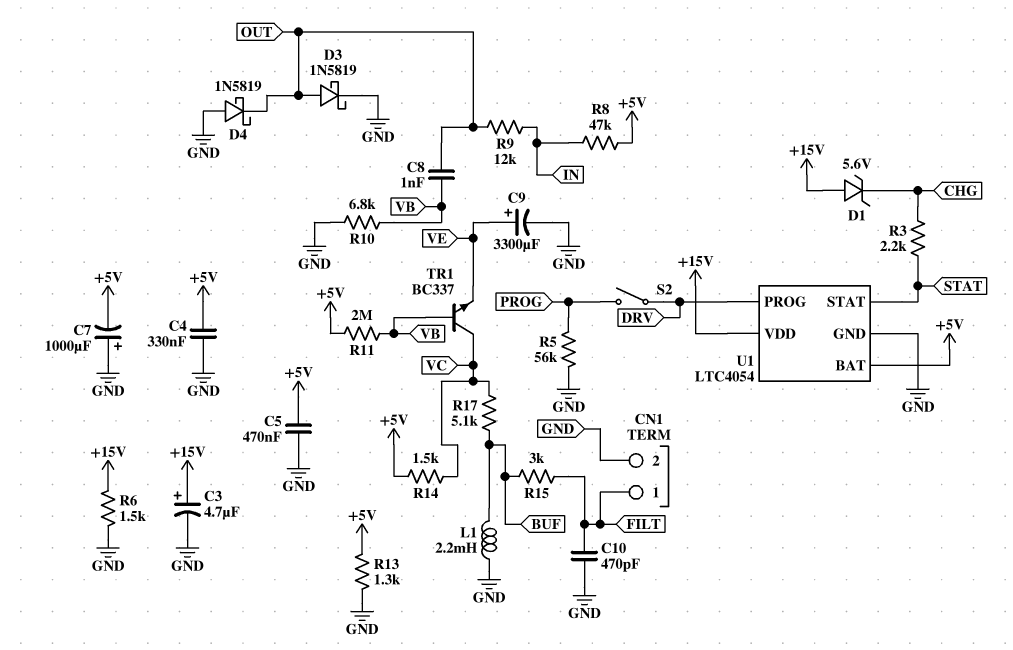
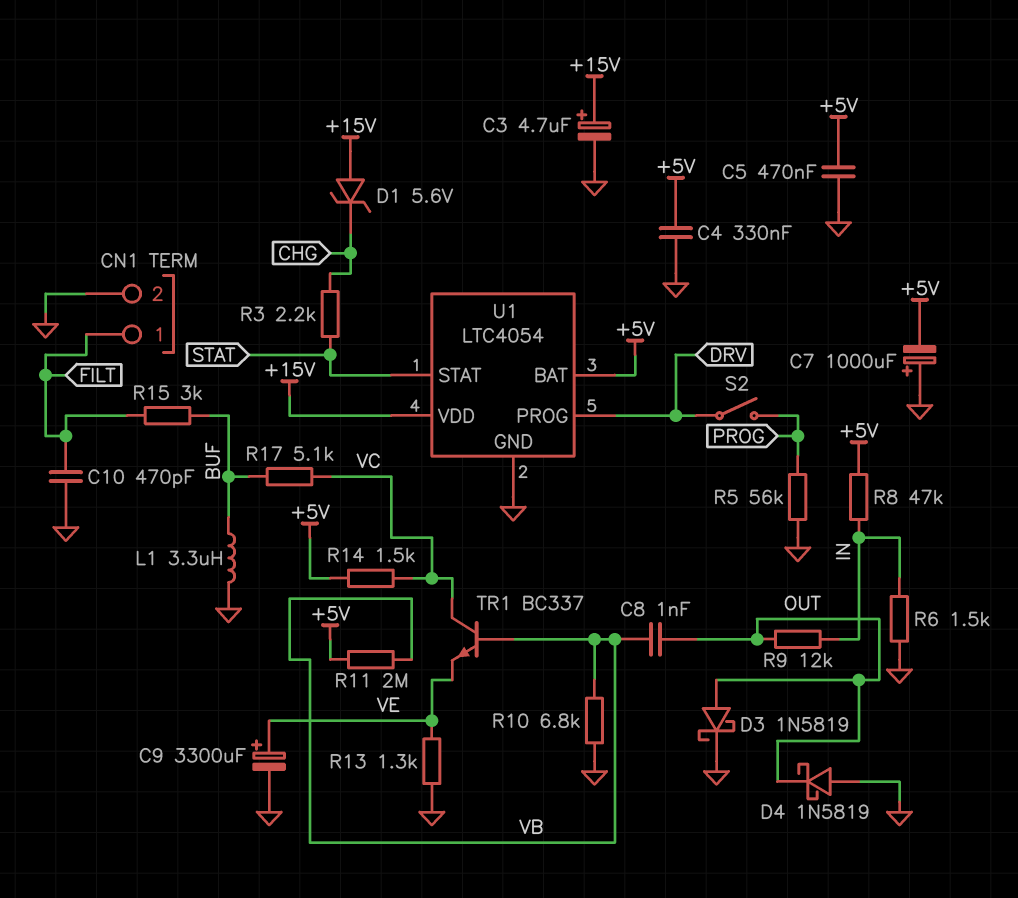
L1: 2.2mH (BUF, GND) -> 3.3uH (BUF, GND)
R6: 1.5k (+15V, GND) -> 1.5k (GND, IN)
R13: 1.3k (+5V, GND) -> 1.3k (GND, VE)

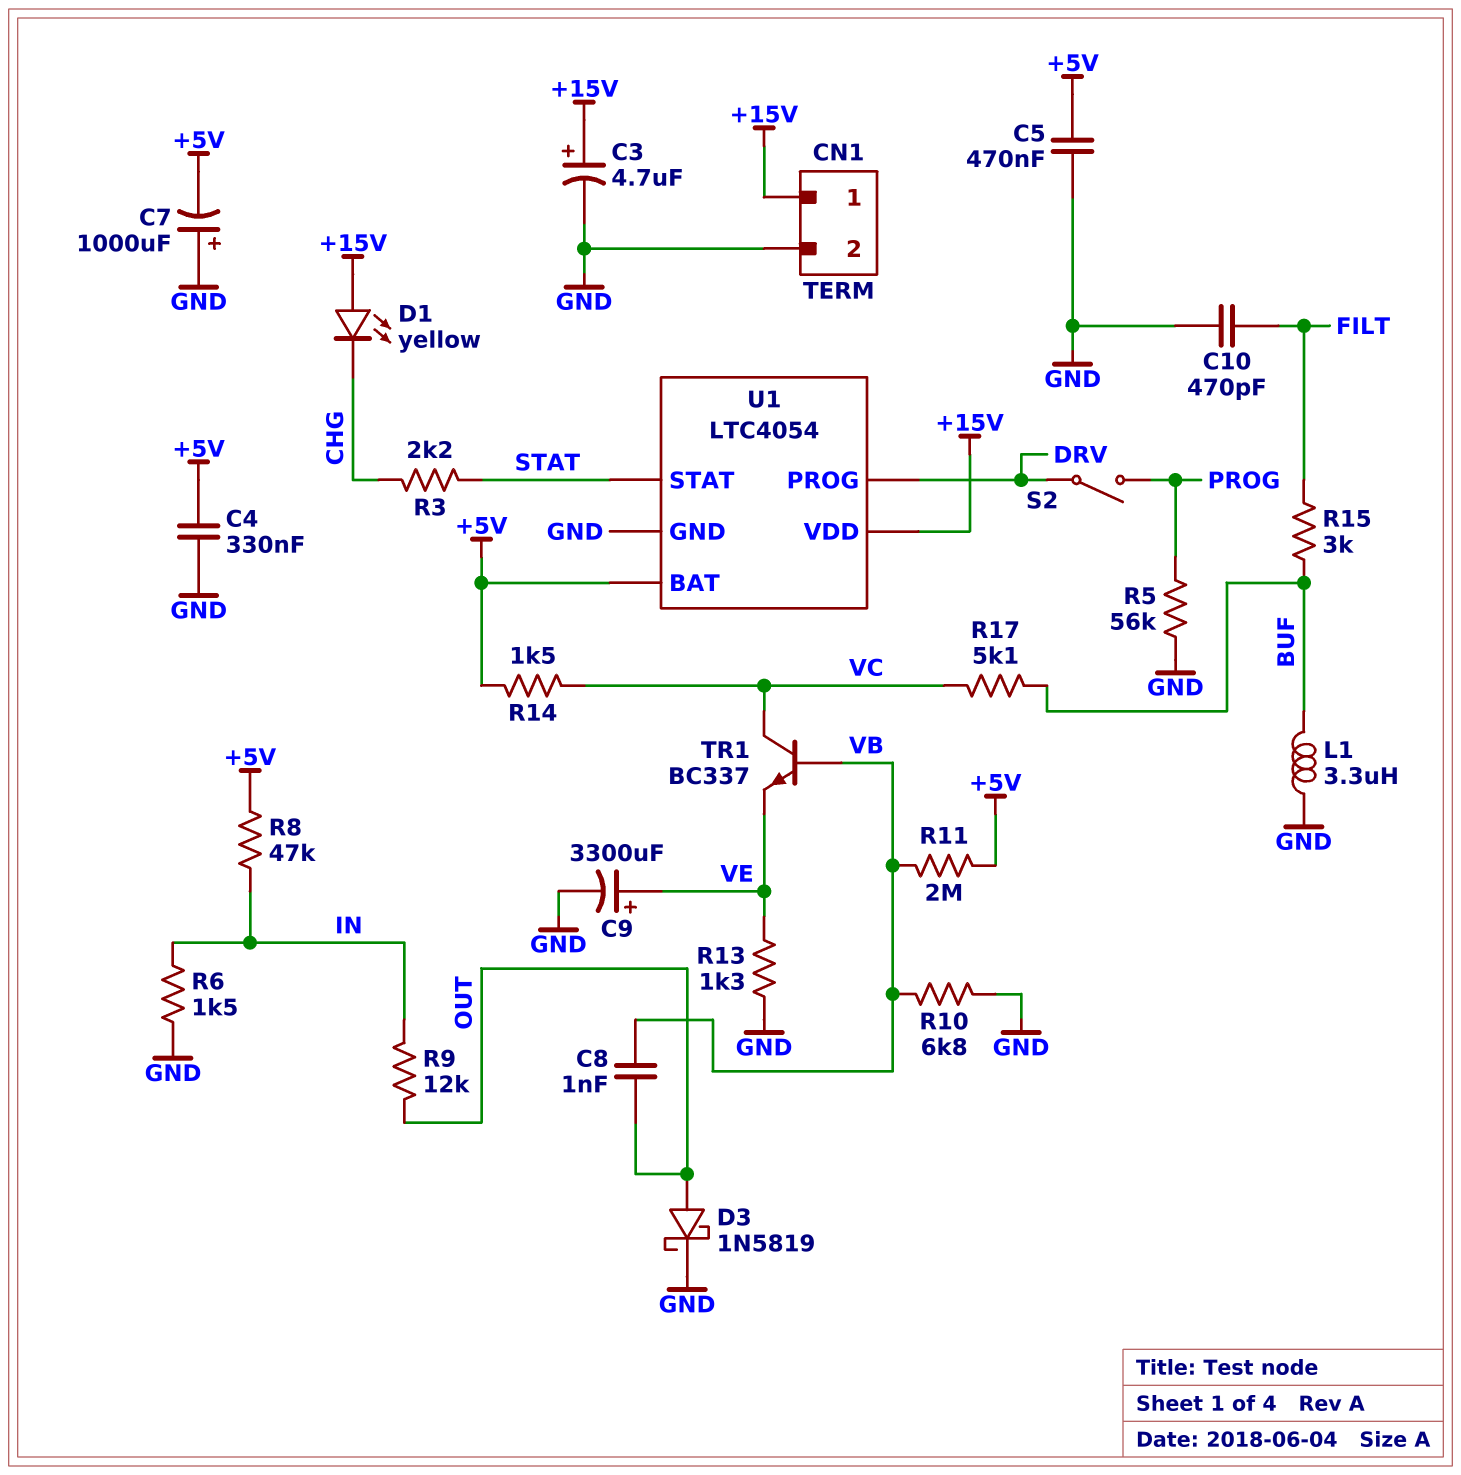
CN1 pin 1: FILT -> +15V
D1: zener 5.6V (A +15V, K CHG) -> LED yellow (A +15V, K CHG)
D4: schottky 1N5819 (A GND, K OUT) -> none

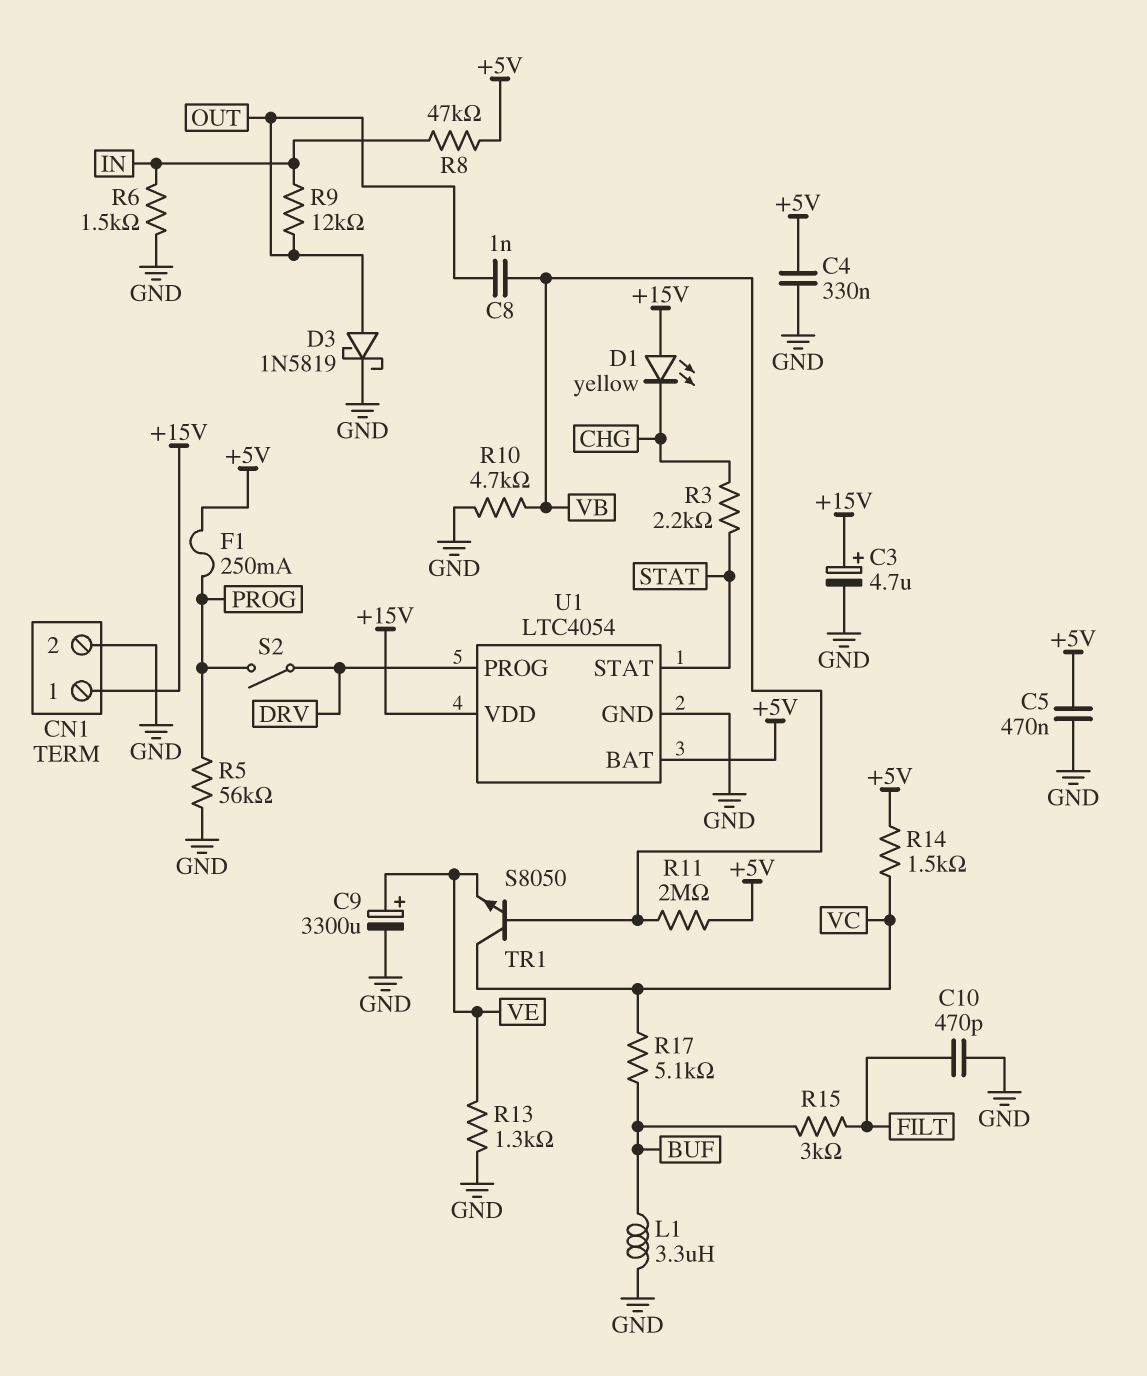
C7: 1000uF (plus GND, minus +5V) -> none
F1: none -> 250mA (+5V, PROG)
R10: 6.8k (GND, VB) -> 4.7k (GND, VB)
TR1: NPN BC337 (B VB, C VC, E VE) -> NPN S8050 (B VB, C VC, E VE)

